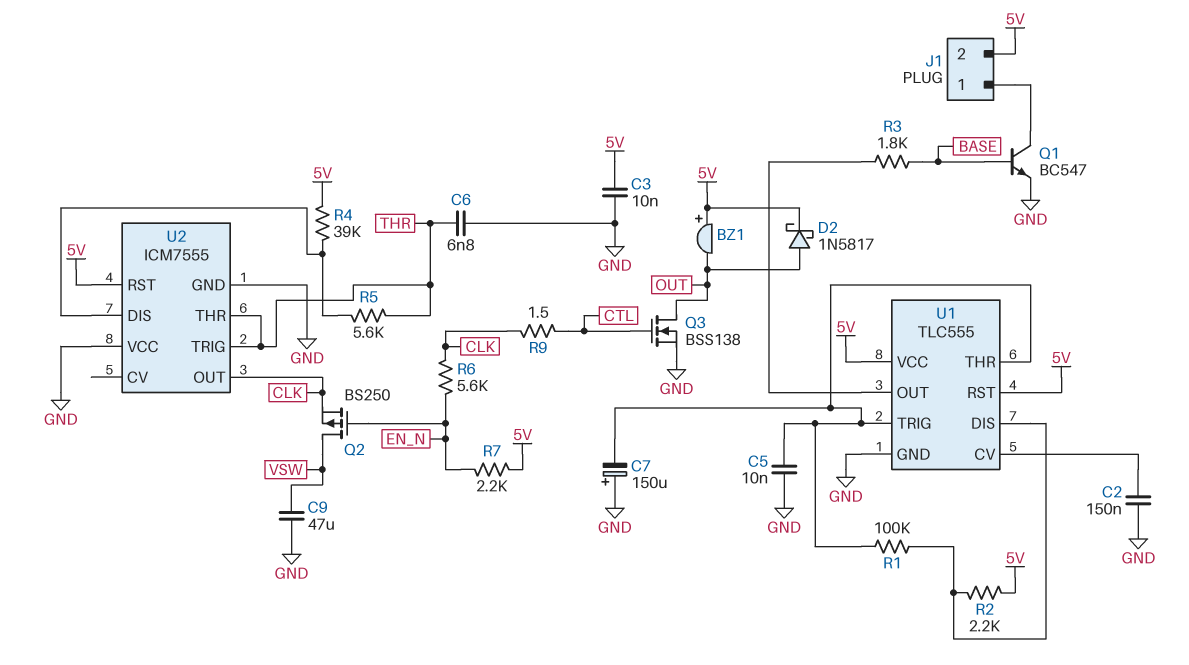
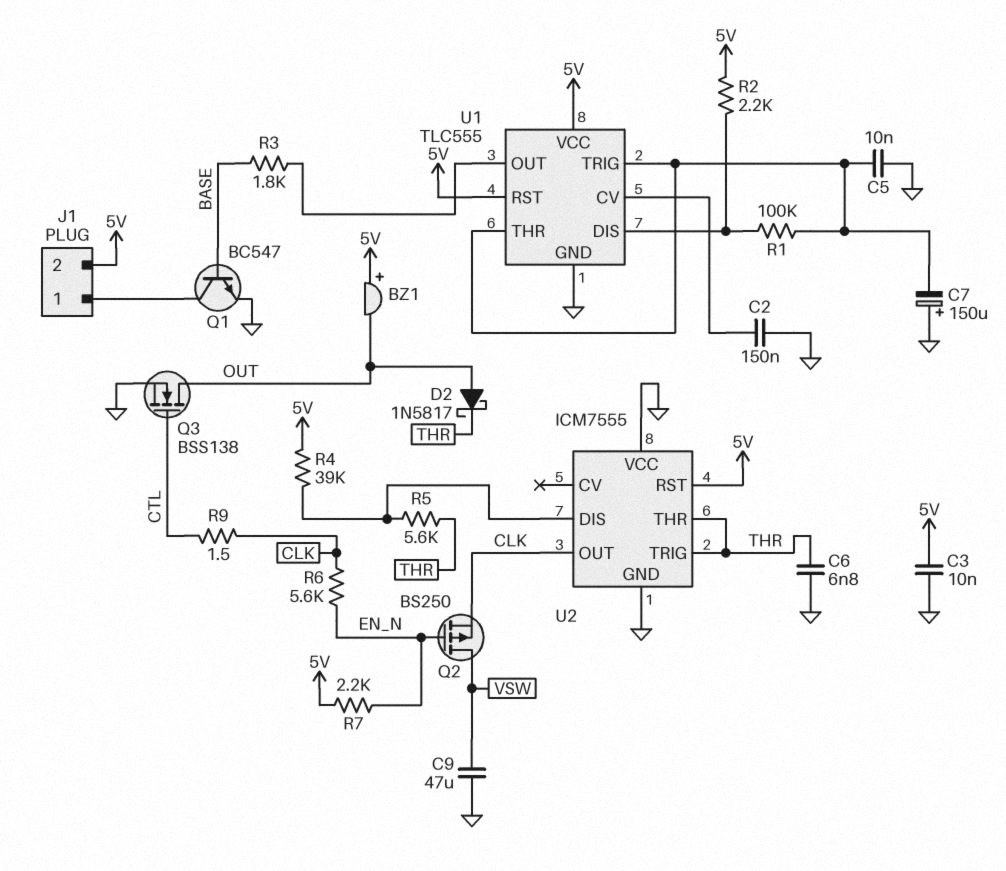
D2: schottky 1N5817 (A OUT, K 5V) -> schottky 1N5817 (A OUT, K THR)

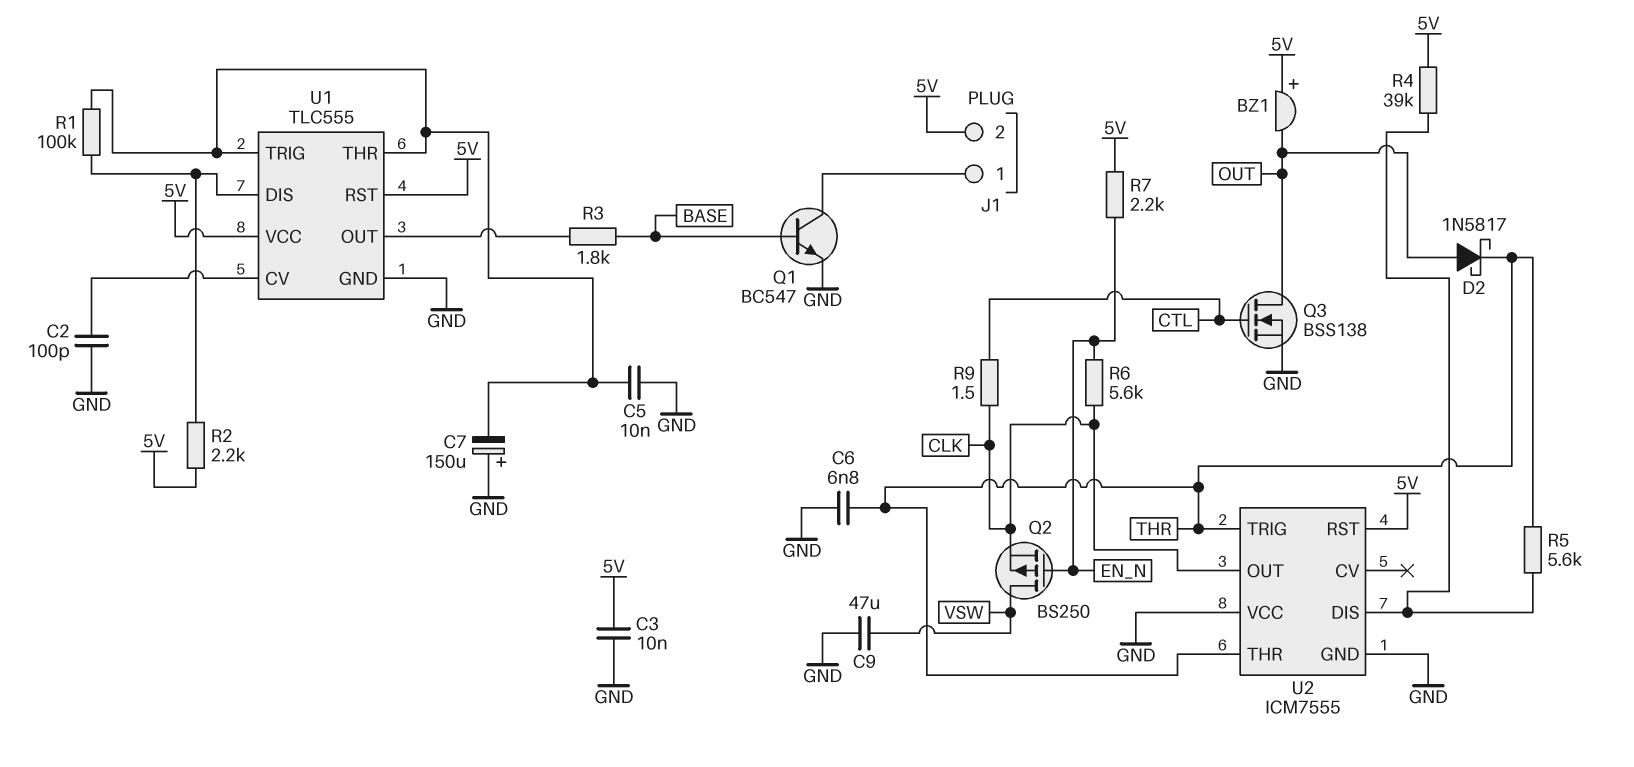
C2: 150nF (GND, U1/CV) -> 100pF (GND, U1/CV)

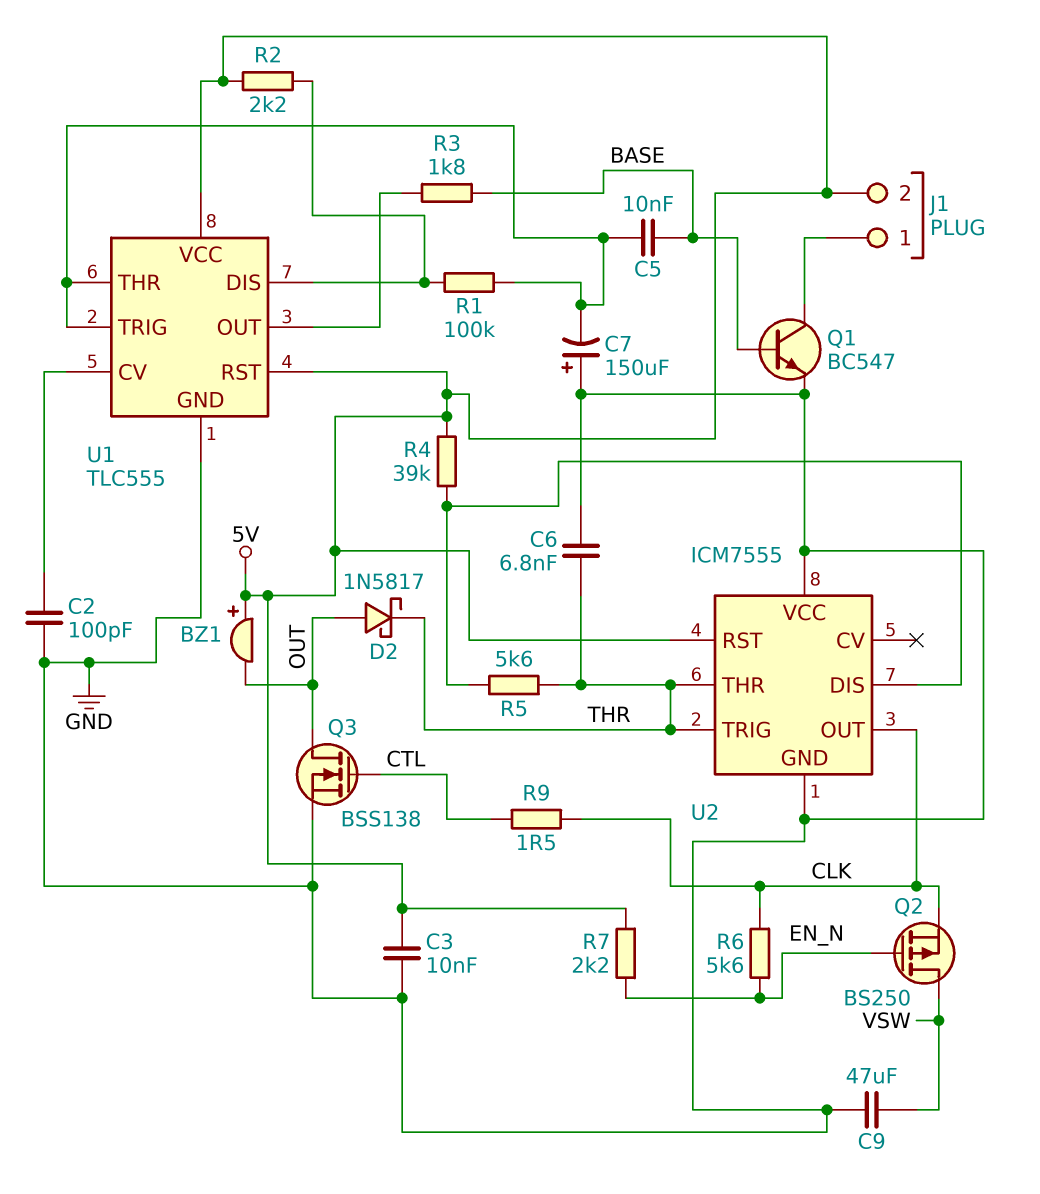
C5: 10nF (GND, U1/THR) -> 10nF (BASE, U1/THR)

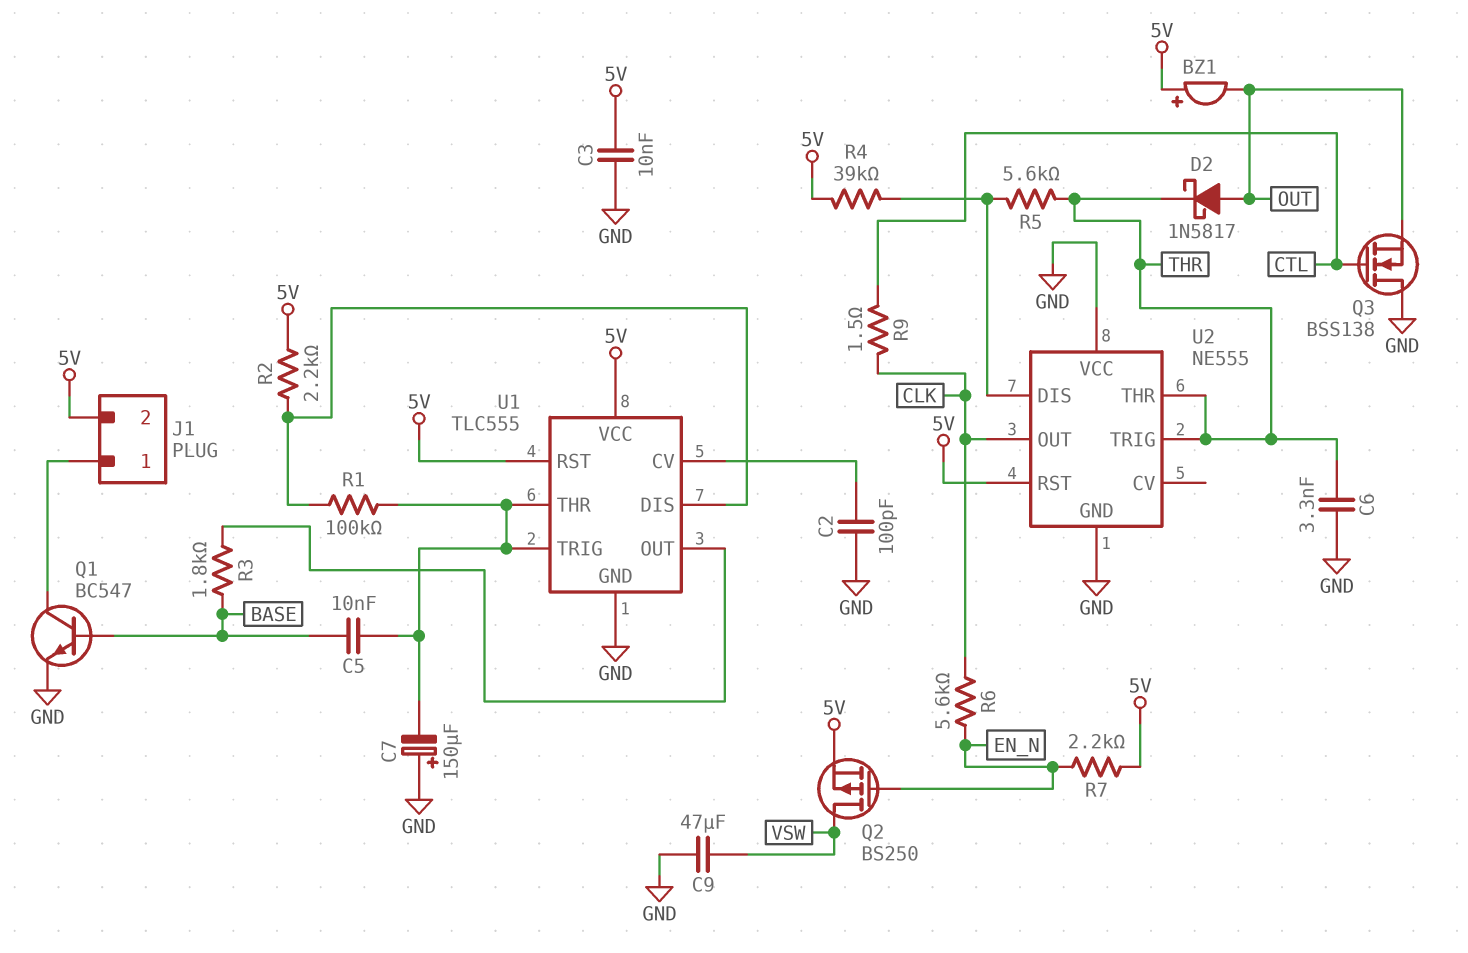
C6: 6.8nF (GND, THR) -> 3.3nF (GND, THR)
Q2: PMOS BS250 (G EN_N, D VSW, S CLK) -> PMOS BS250 (G EN_N, D VSW, S 5V)
Q3: NMOS BSS138 (G CTL, D OUT, S GND) -> NMOS BSS138 (G CTL, D GND, S OUT)
U2: ICM7555 -> NE555

